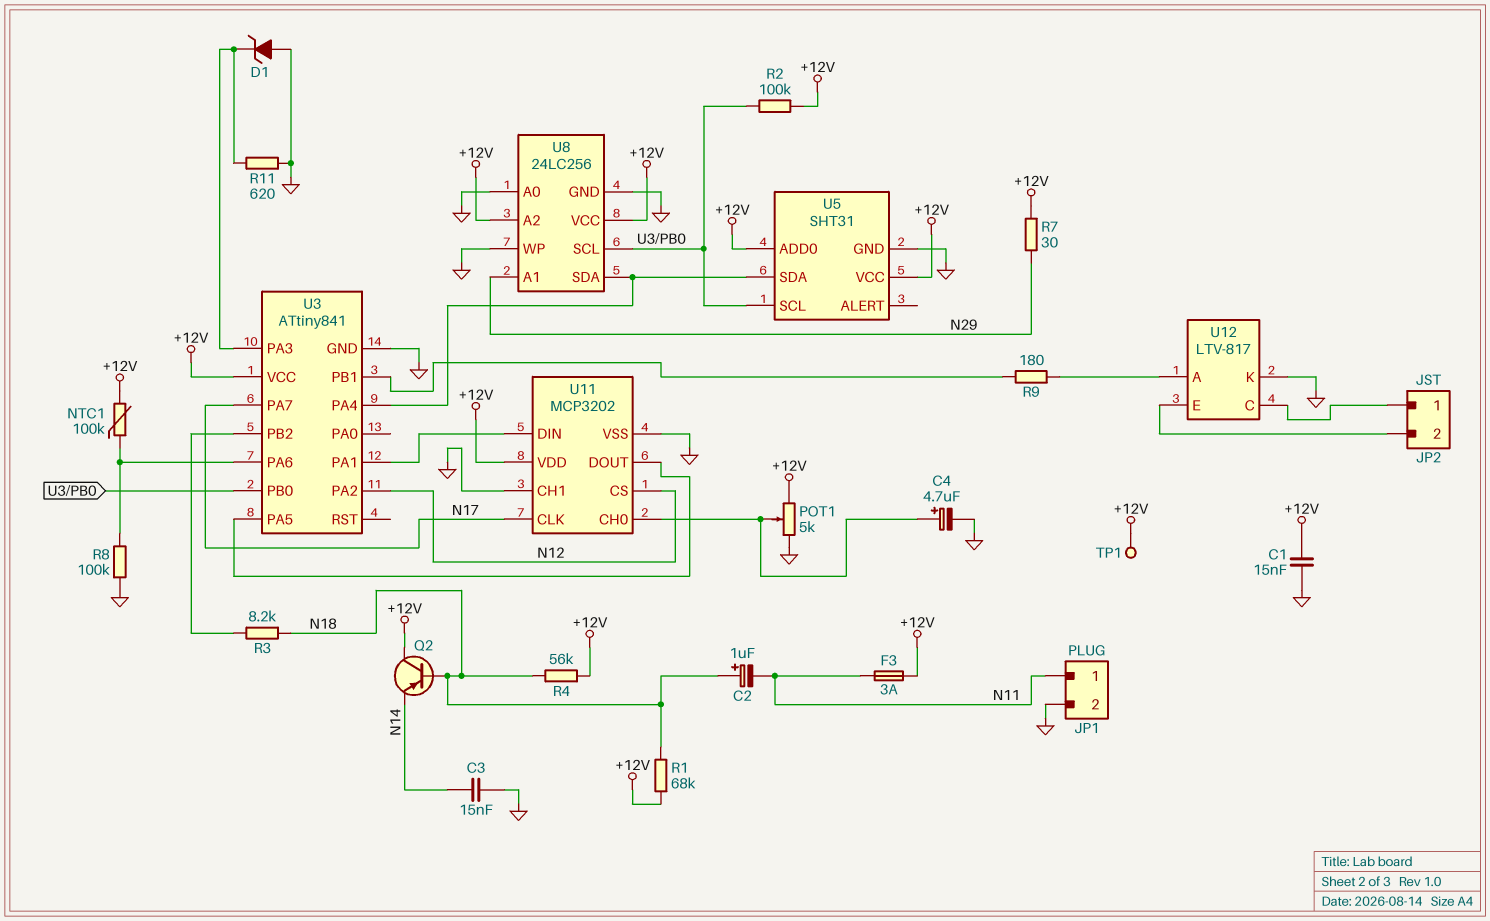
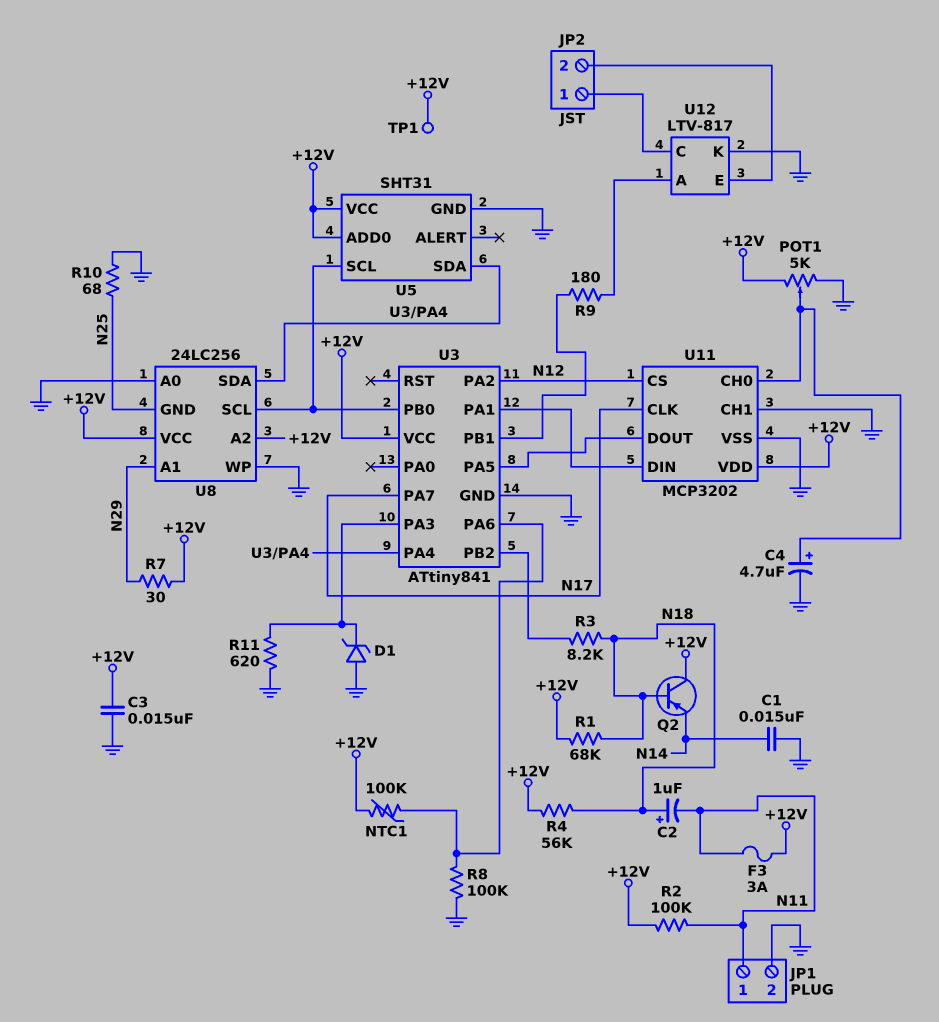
C1: 15nF (+12V, GND) -> 15nF (GND, N14)
C3: 15nF (GND, N14) -> 15nF (+12V, GND)
R2: 100k (+12V, U3/PB0) -> 100k (+12V, N11)
R10: none -> 68 (GND, N25)
U8 pin GND: GND -> N25

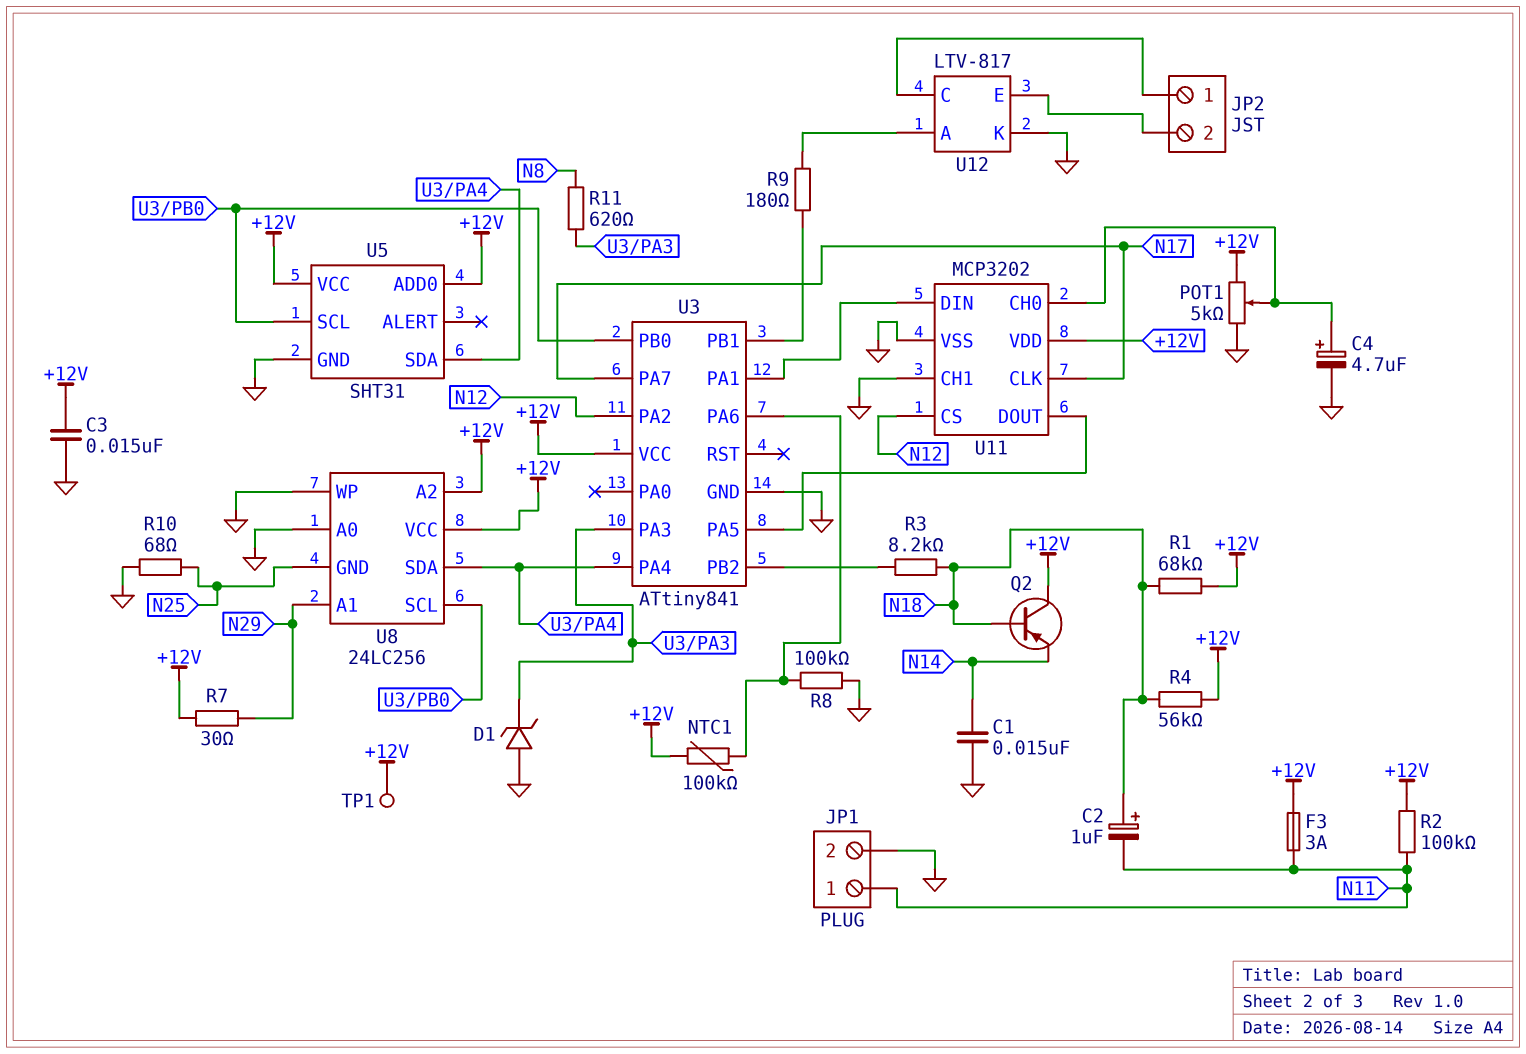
R11: 620 (GND, U3/PA3) -> 620 (N8, U3/PA3)

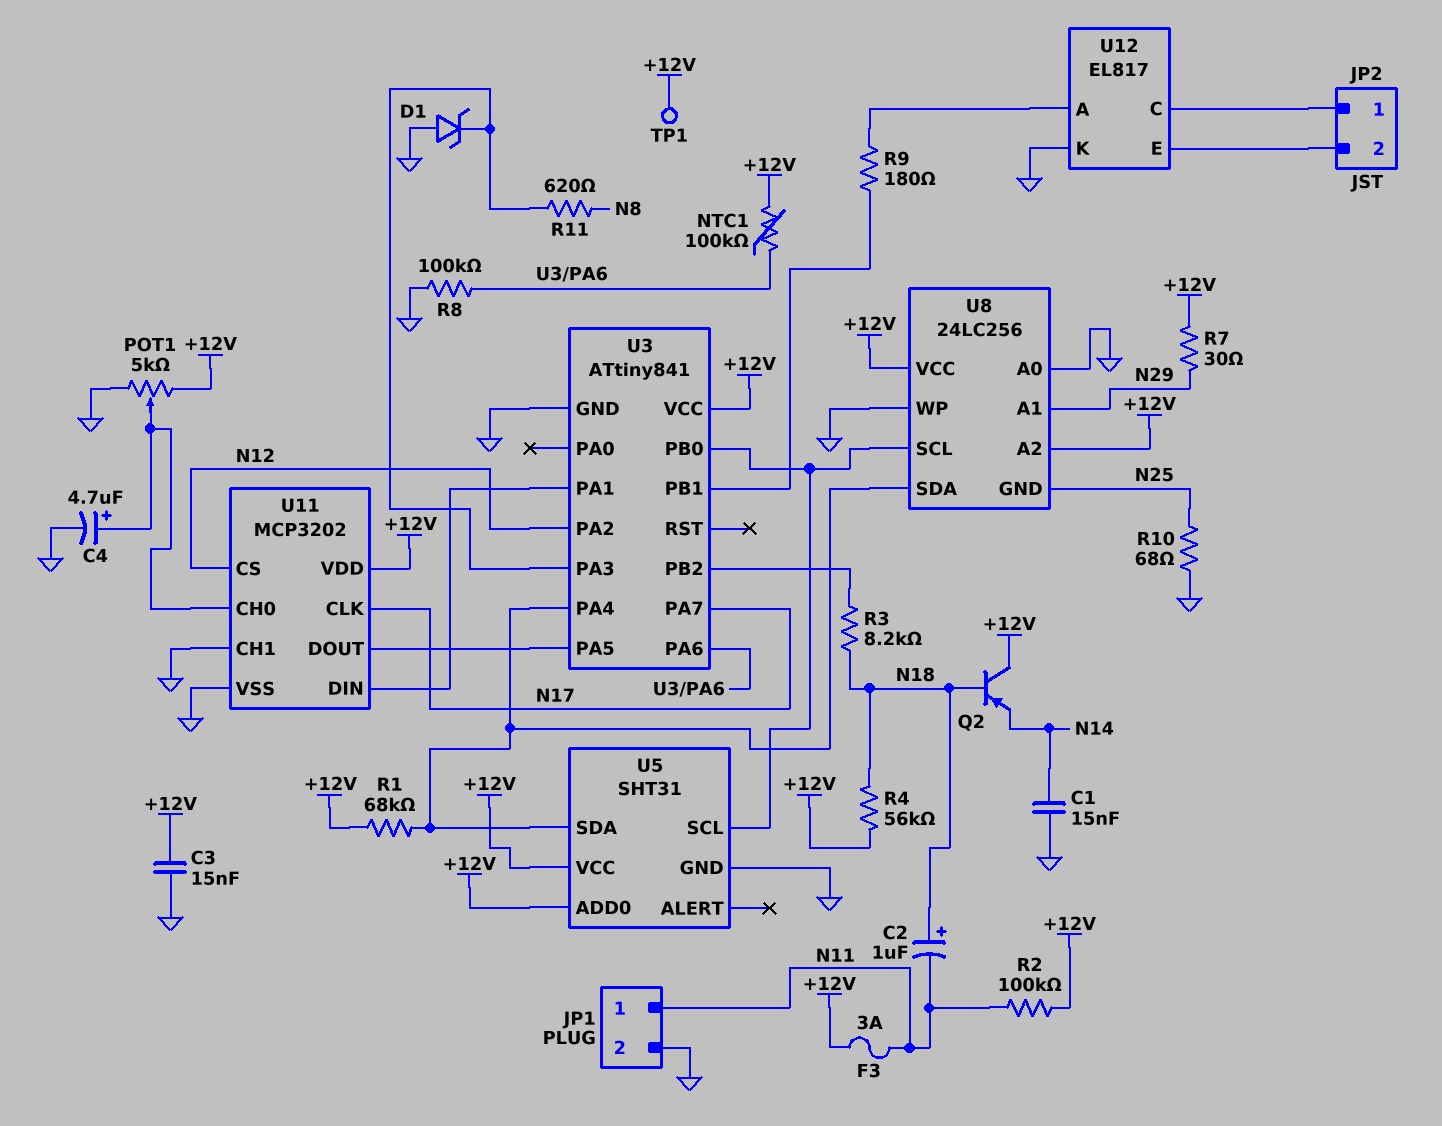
R1: 68k (+12V, N18) -> 68k (+12V, U3/PA4)
U12: LTV-817 -> EL817

